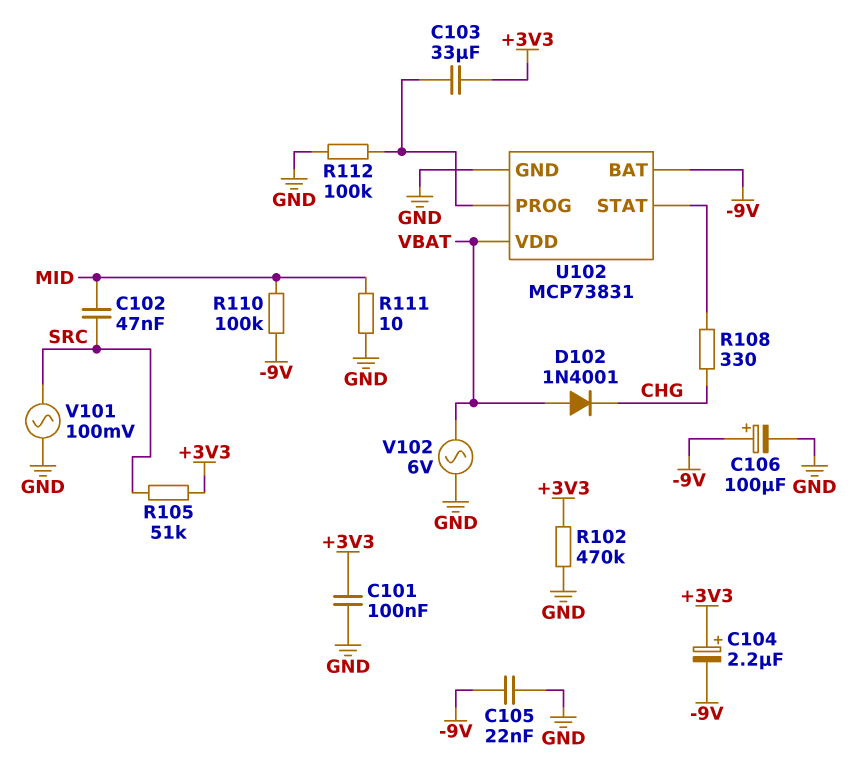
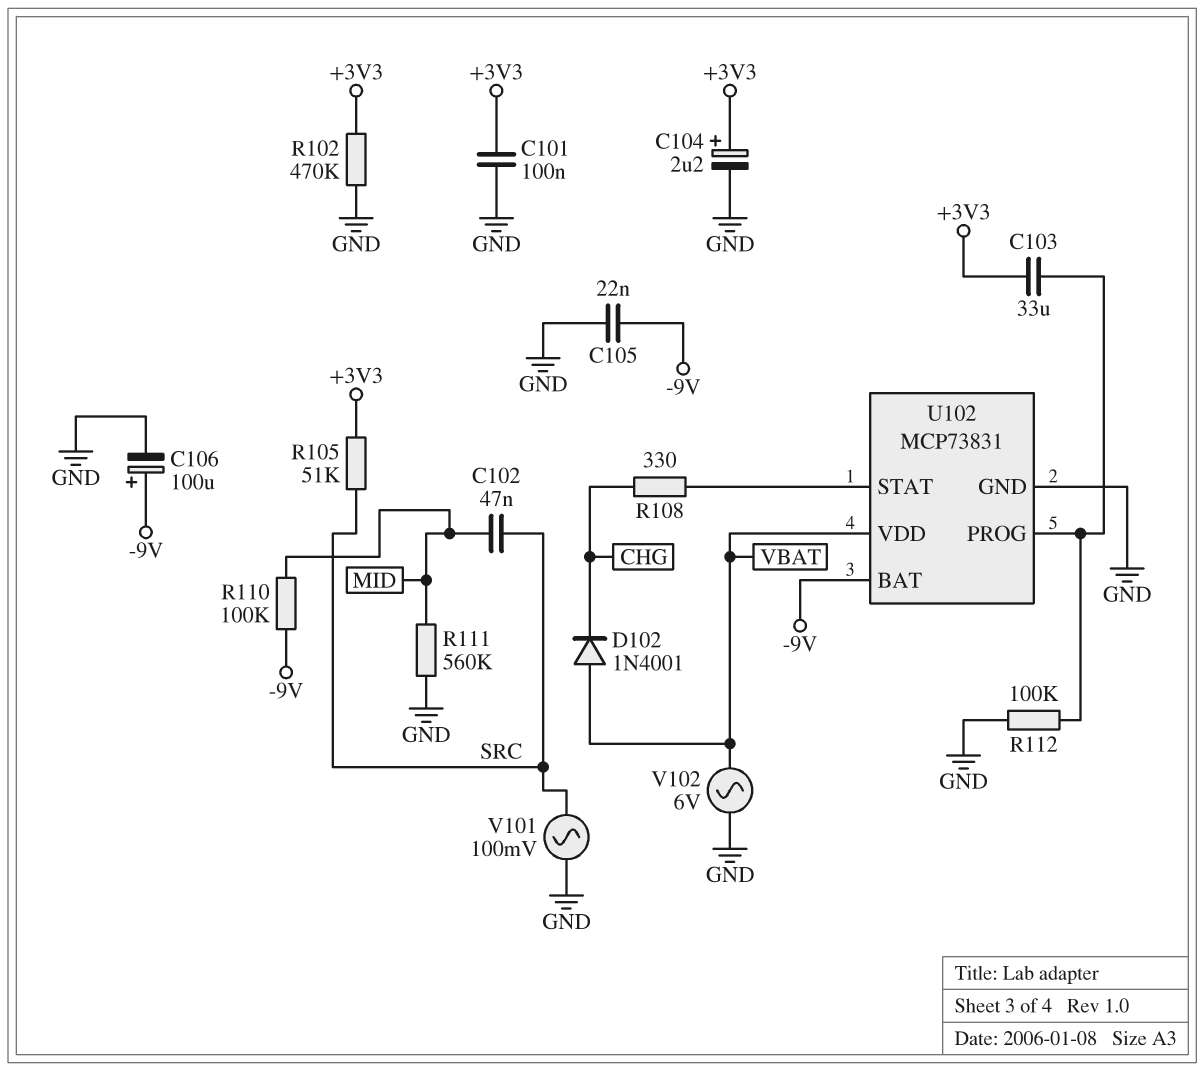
C104: 2.2uF (plus +3V3, minus -9V) -> 2.2uF (plus +3V3, minus GND)
R111: 10 (GND, MID) -> 560k (GND, MID)

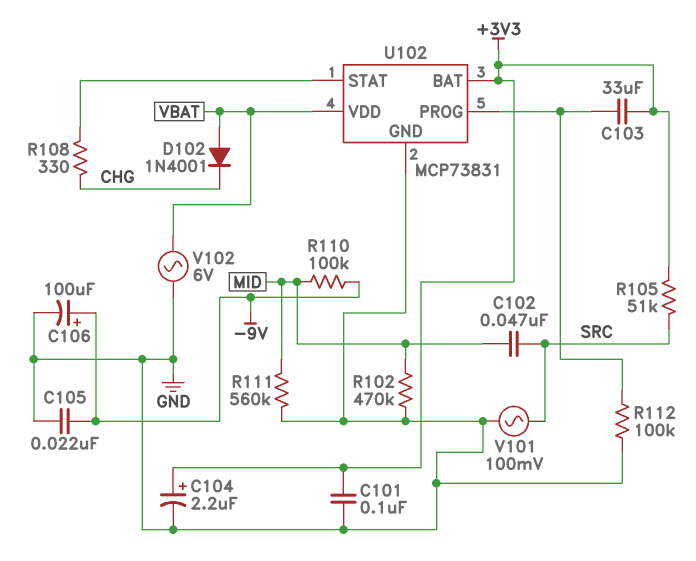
R102: 470k (+3V3, GND) -> 470k (GND, MID)
U102 pin BAT: -9V -> +3V3

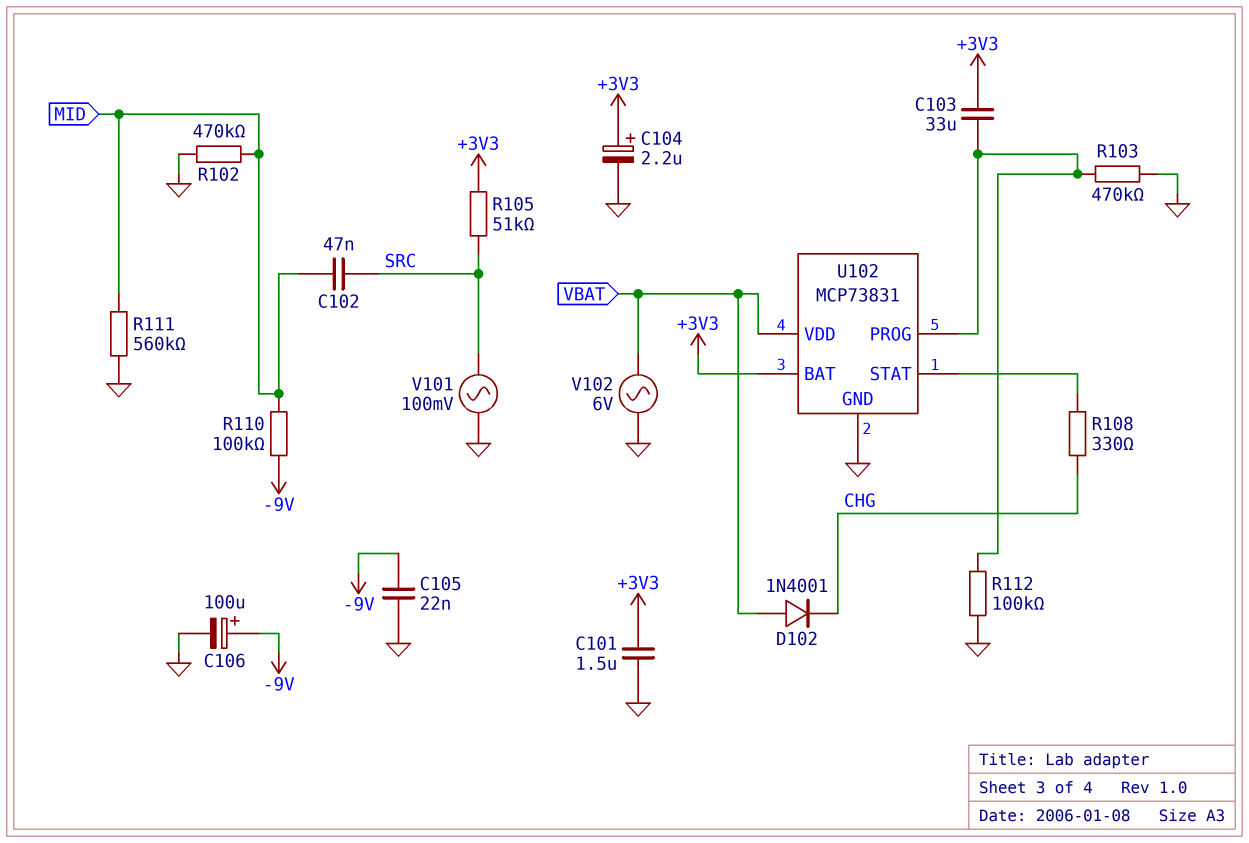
C101: 100nF (+3V3, GND) -> 1.5uF (+3V3, GND)
R103: none -> 470k (GND, U102/PROG)

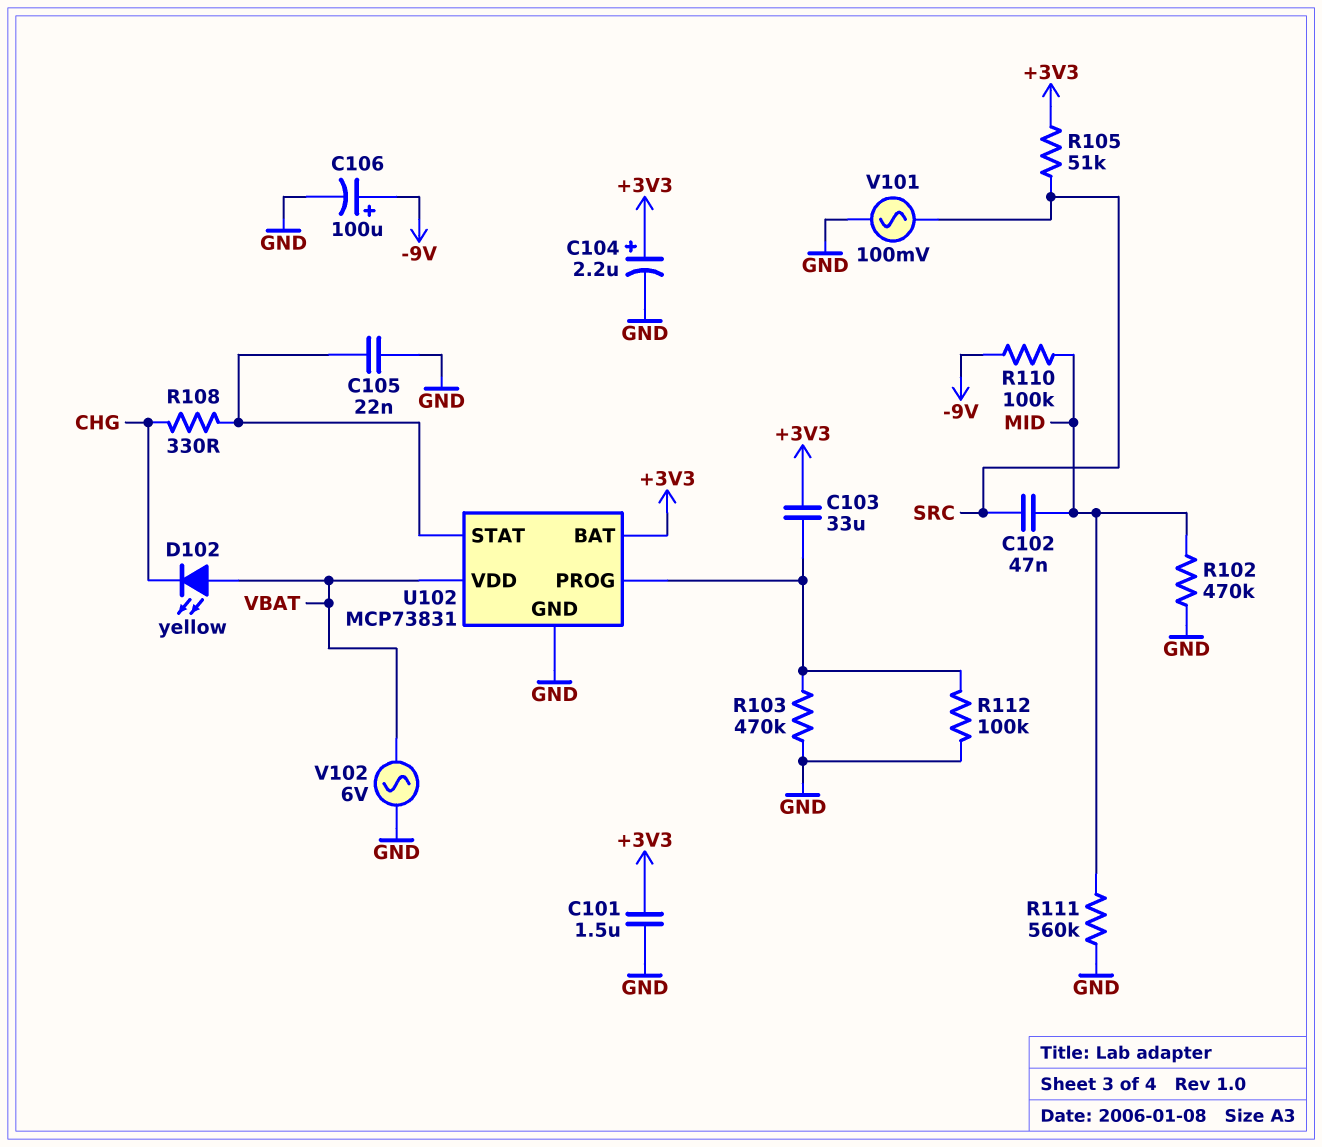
C105: 22nF (-9V, GND) -> 22nF (GND, U102/STAT)
D102: diode 1N4001 (A VBAT, K CHG) -> LED yellow (A VBAT, K CHG)

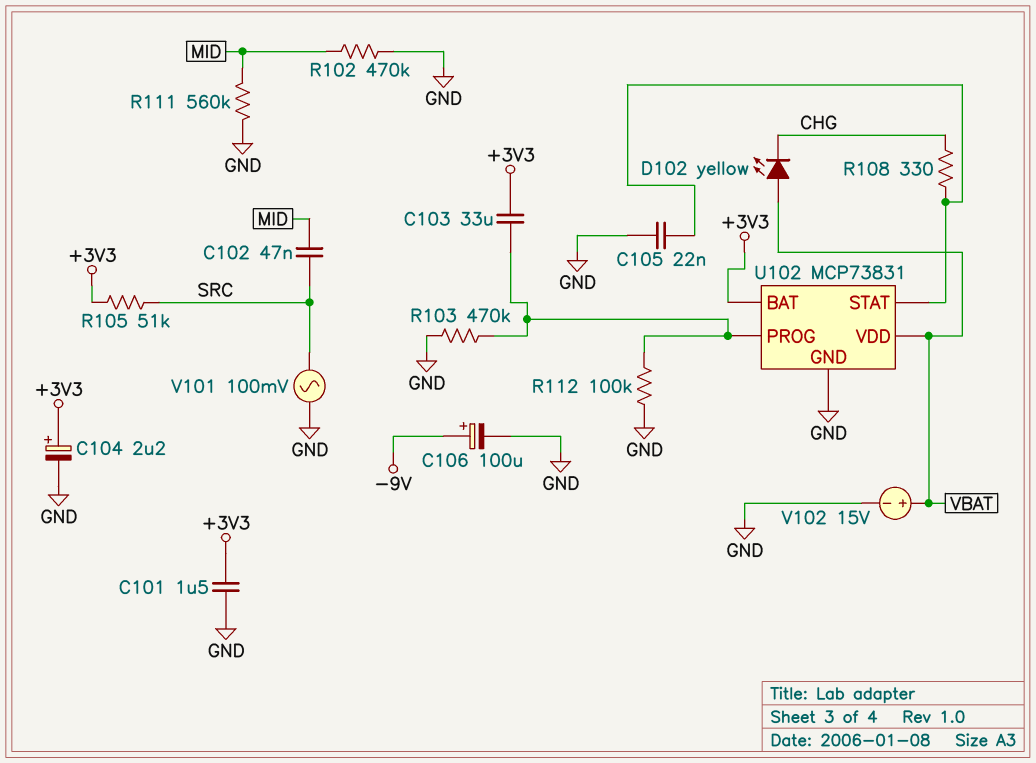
R110: 100k (-9V, MID) -> none
V102: AC 6V (GND, VBAT) -> 15V (plus VBAT, minus GND)

